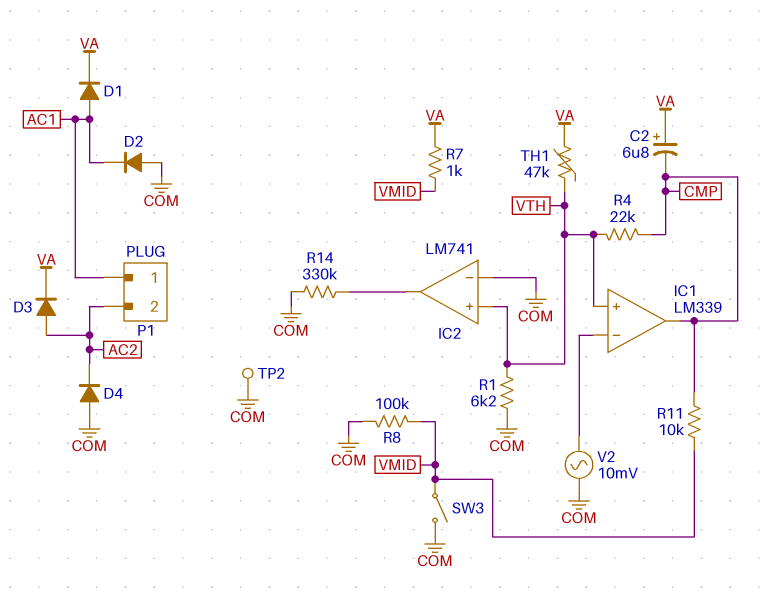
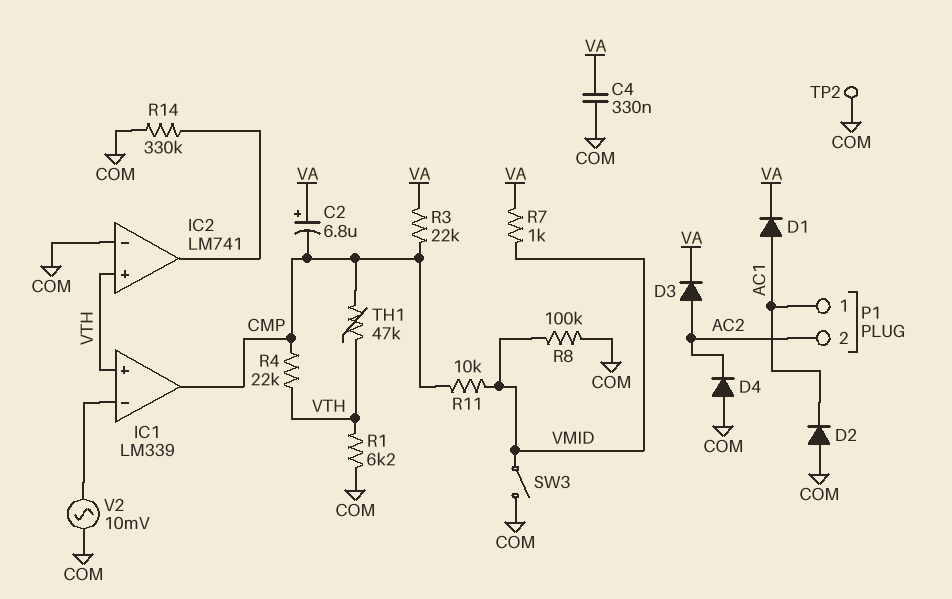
C4: none -> 330nF (COM, VA)
R3: none -> 22k (CMP, VA)
TH1: 47k (VA, VTH) -> 47k (CMP, VTH)

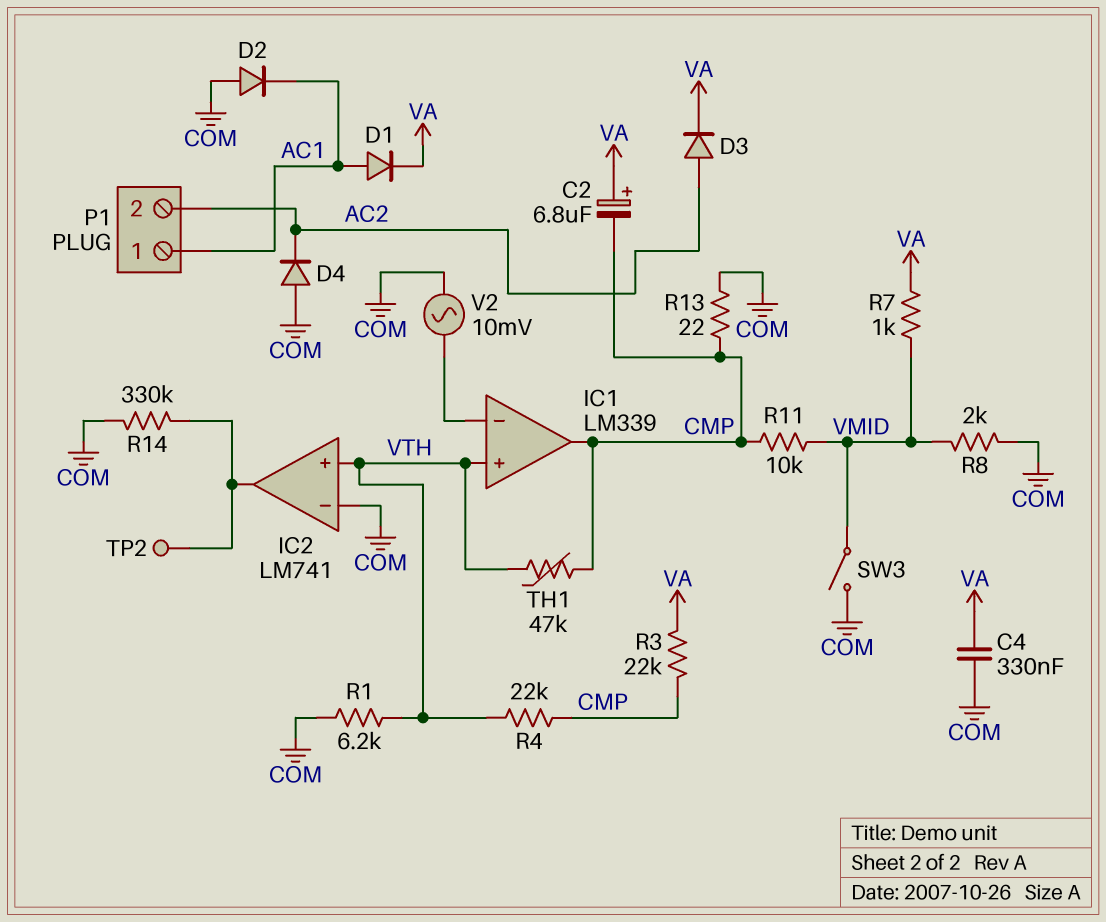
R8: 100k (COM, VMID) -> 2k (COM, VMID)
R13: none -> 22 (CMP, COM)
TP2: test point (COM) -> test point (IC2/out)

